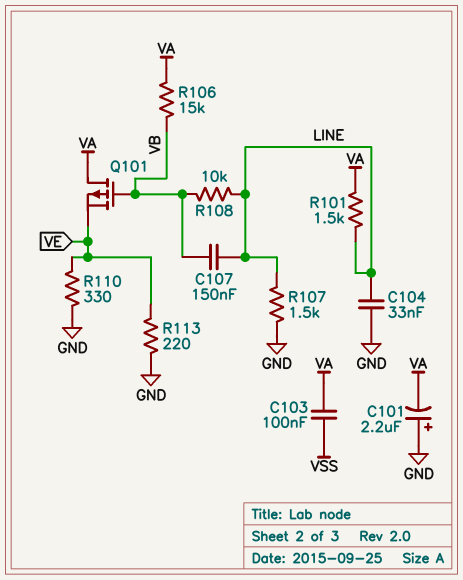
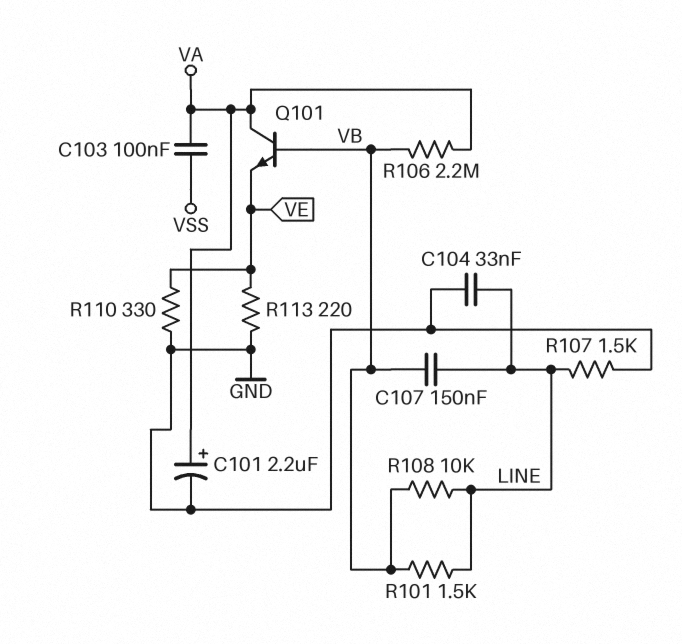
C101: 2.2uF (plus GND, minus VA) -> 2.2uF (plus VA, minus GND)
Q101: PMOS (G VB, D VA, S VE) -> NPN (B VB, C VA, E VE)
R101: 1.5k (LINE, VA) -> 1.5k (LINE, VB)
R106: 15k (VA, VB) -> 2.2M (VA, VB)

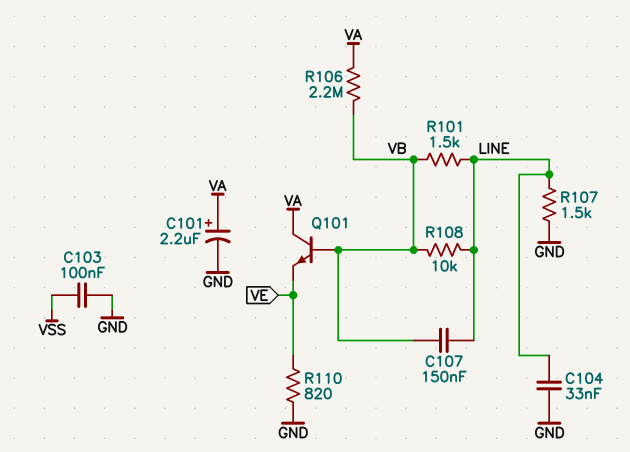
C103: 100nF (VA, VSS) -> 100nF (GND, VSS)
R110: 330 (GND, VE) -> 820 (GND, VE)
R113: 220 (GND, VE) -> none

